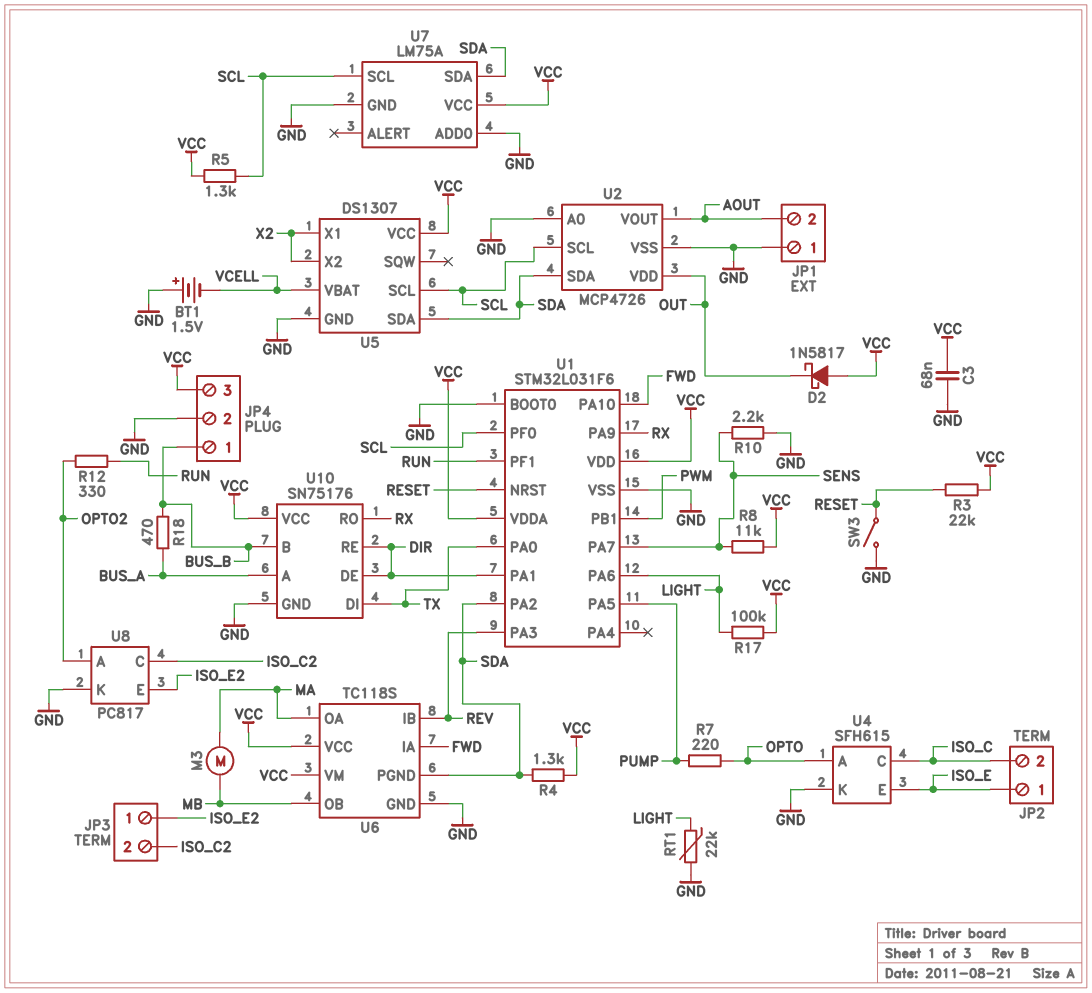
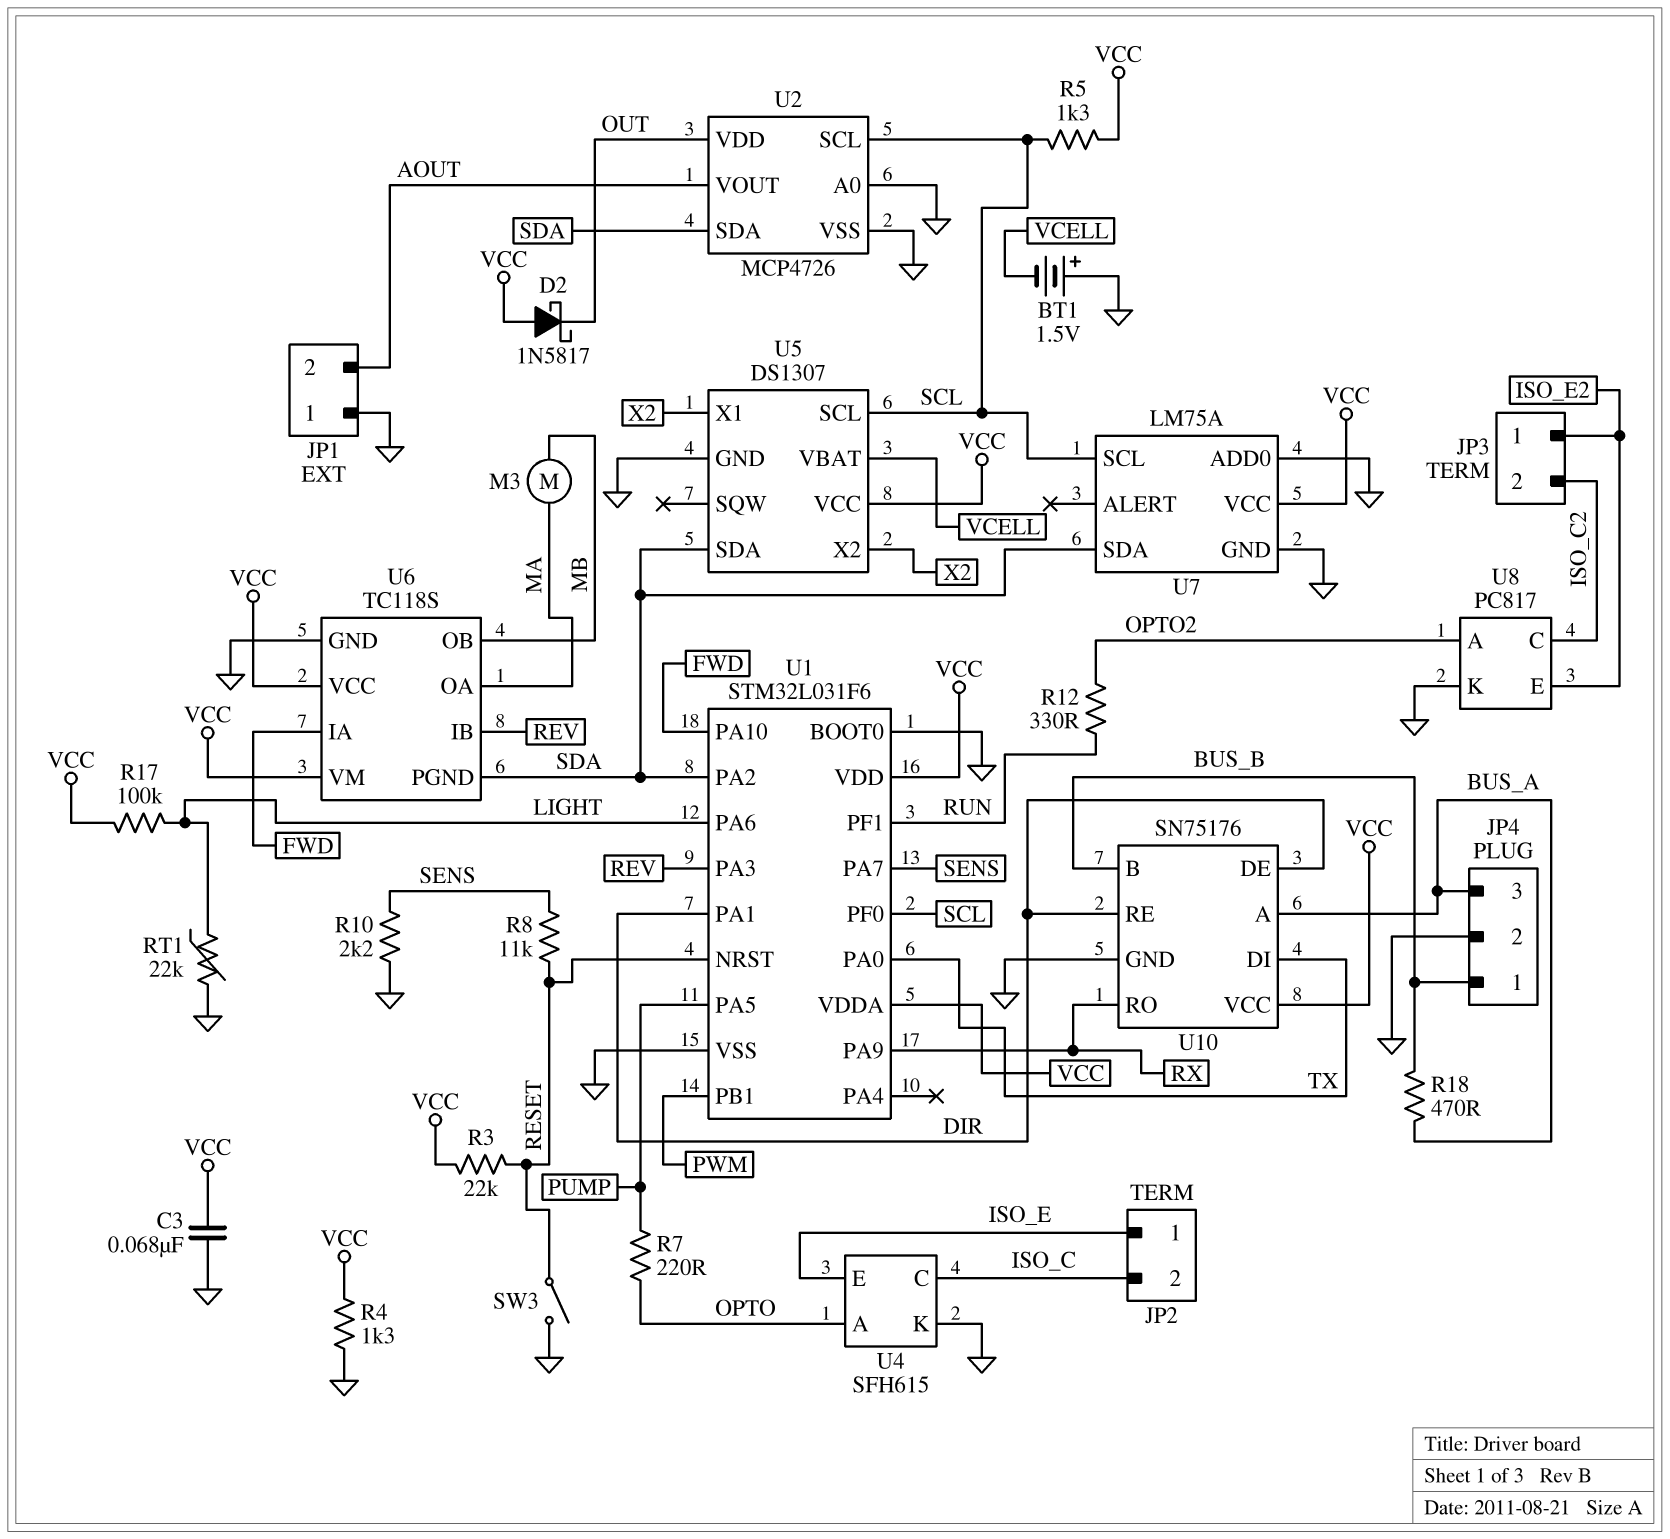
JP4 pin 3: VCC -> BUS_A
R4: 1.3k (SDA, VCC) -> 1.3k (GND, VCC)
R8: 11k (SENS, VCC) -> 11k (RESET, SENS)

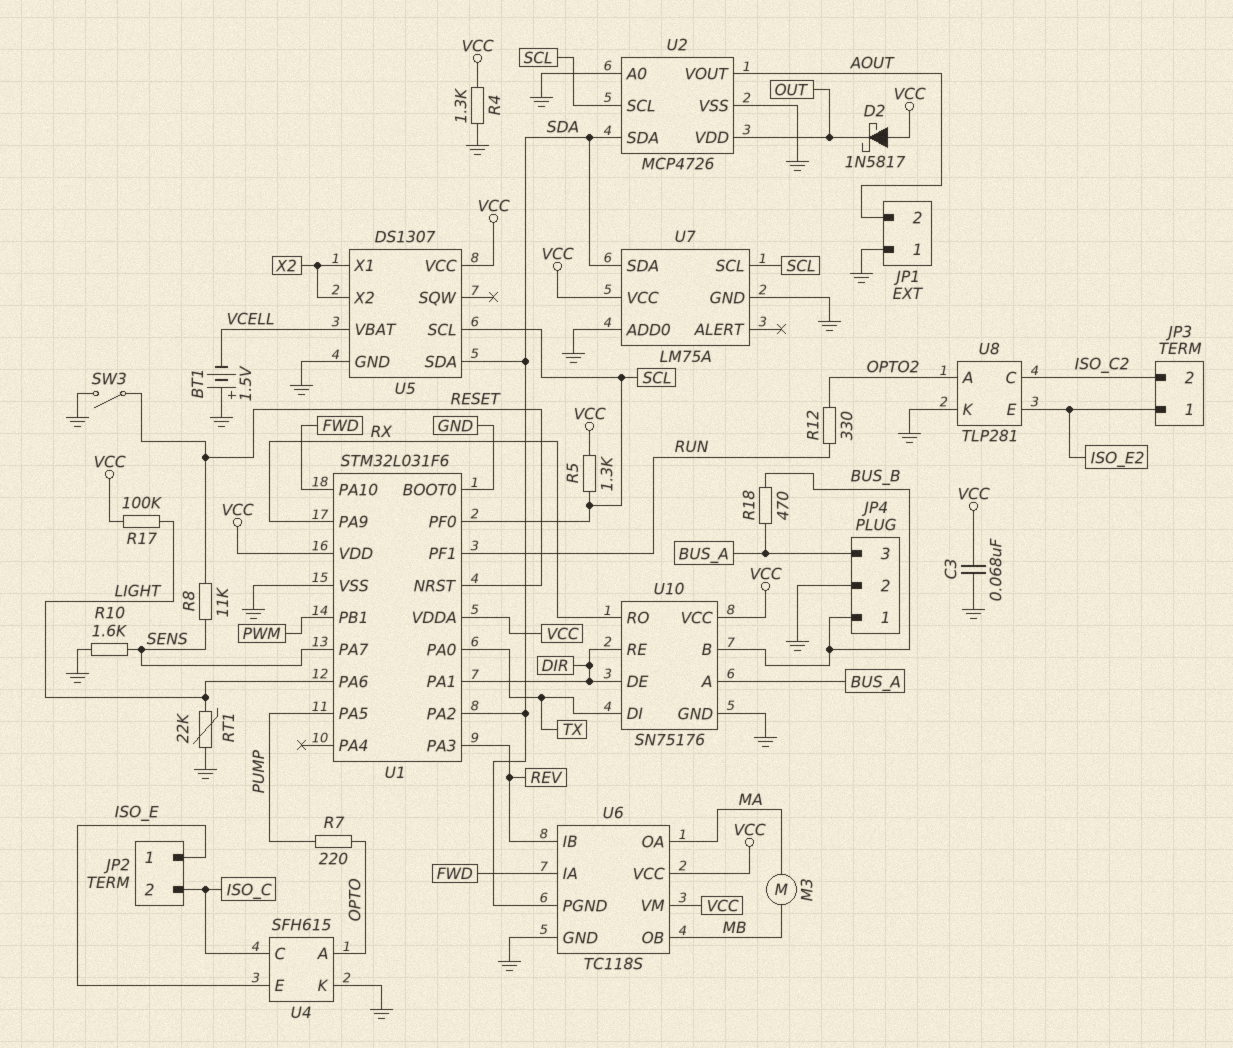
R3: 22k (RESET, VCC) -> none
R10: 2.2k (GND, SENS) -> 1.6k (GND, SENS)
U8: PC817 -> TLP281

